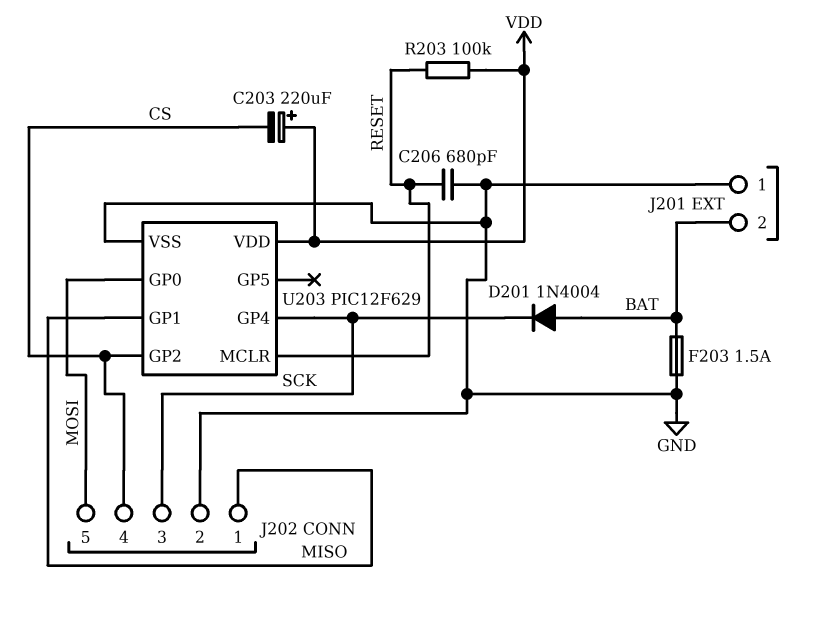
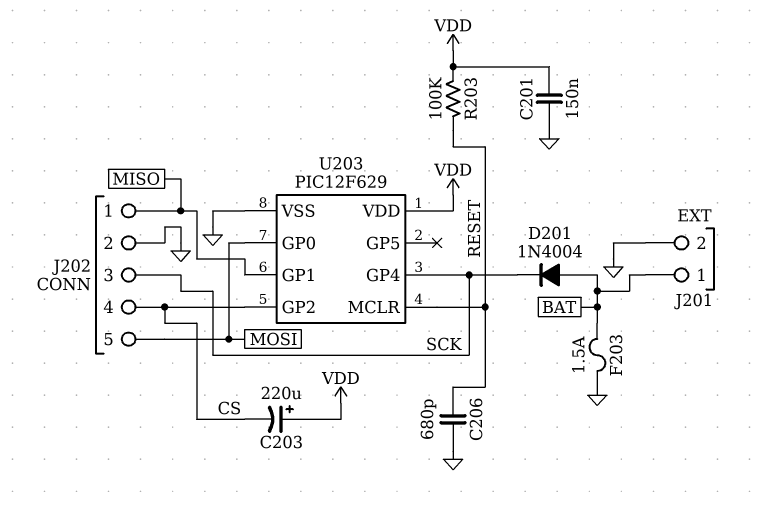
C201: none -> 150nF (GND, VDD)
J201 pin 1: GND -> BAT
J201 pin 2: BAT -> GND

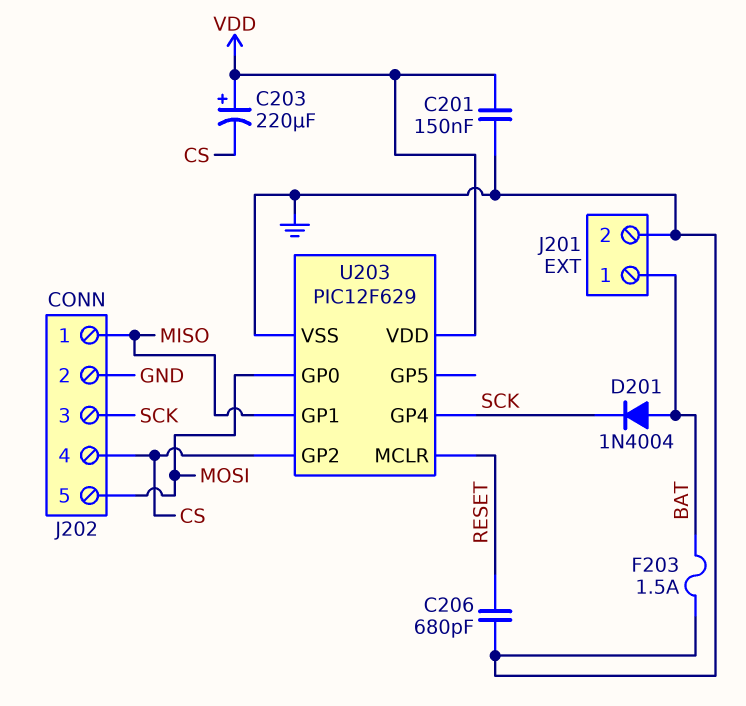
R203: 100k (RESET, VDD) -> none

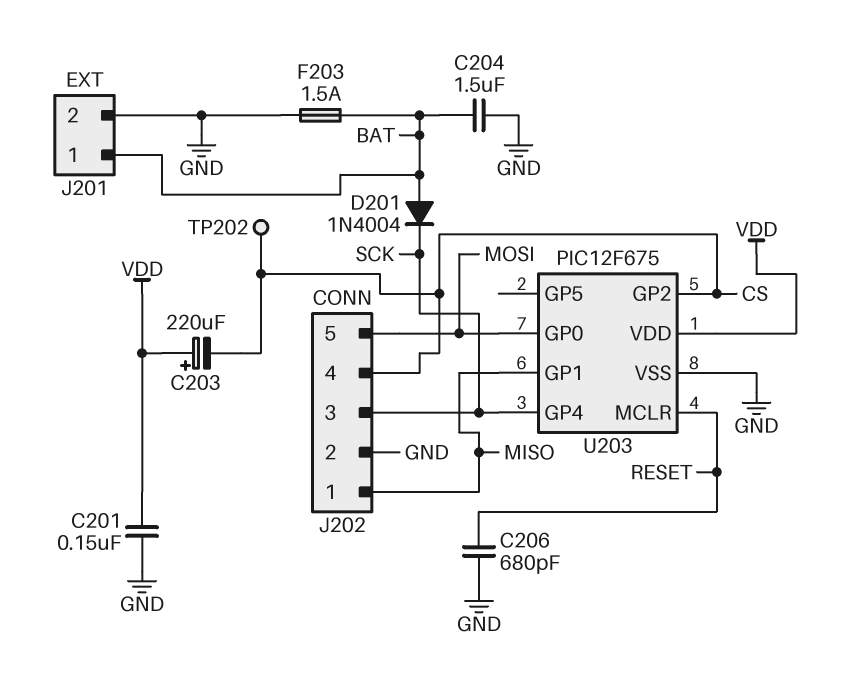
C204: none -> 1.5uF (BAT, GND)
TP202: none -> test point (CS)
U203: PIC12F629 -> PIC12F675

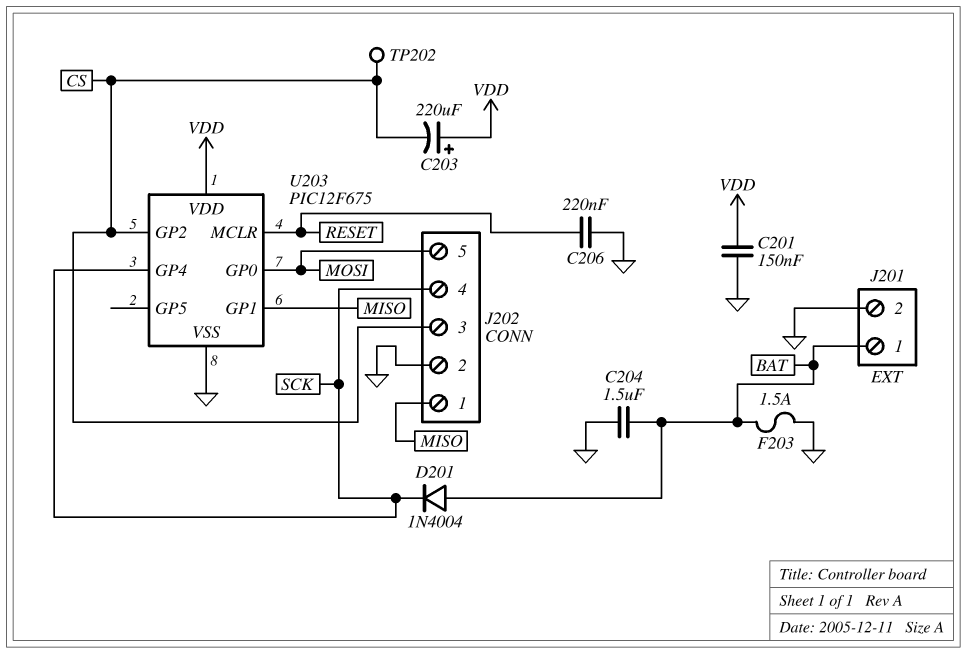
C206: 680pF (GND, RESET) -> 220nF (GND, RESET)
J202 pin 3: SCK -> CS
J202 pin 4: CS -> SCK

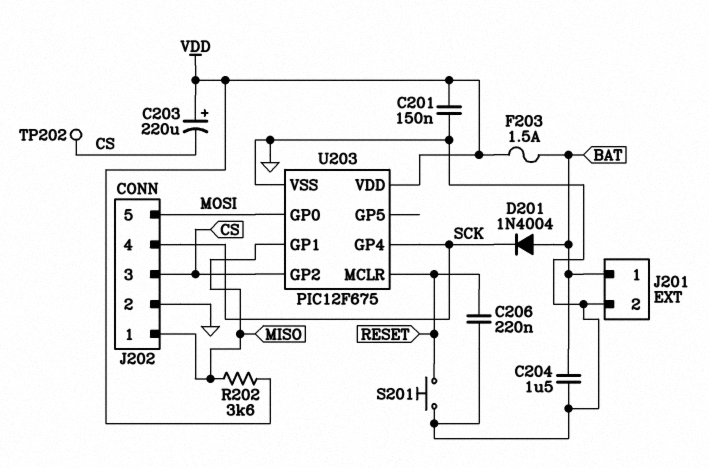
F203: 1.5A (BAT, GND) -> 1.5A (BAT, VDD)
R202: none -> 3.6k (MISO, VDD)
S201: none -> button (GND, RESET)

